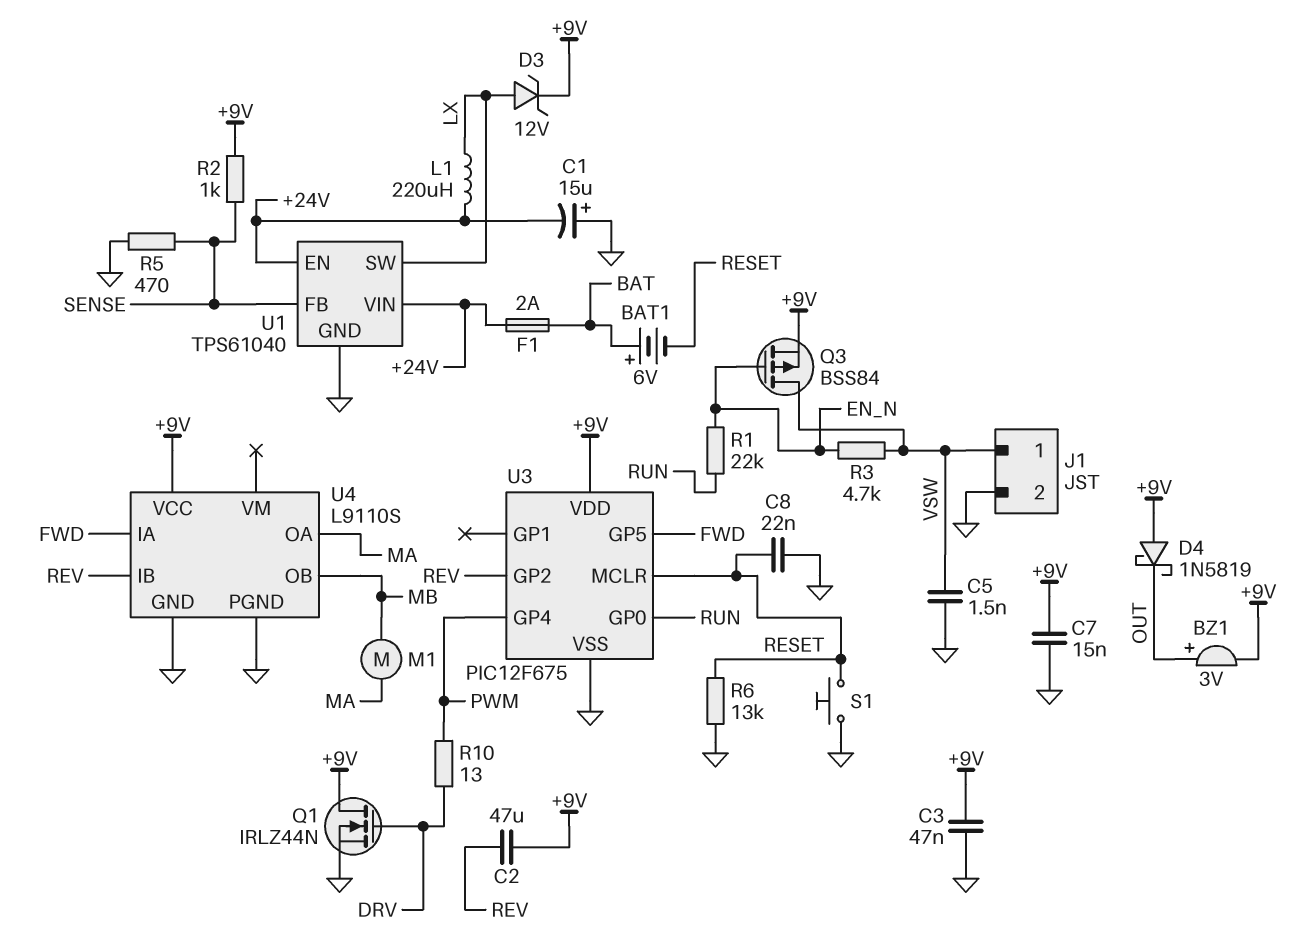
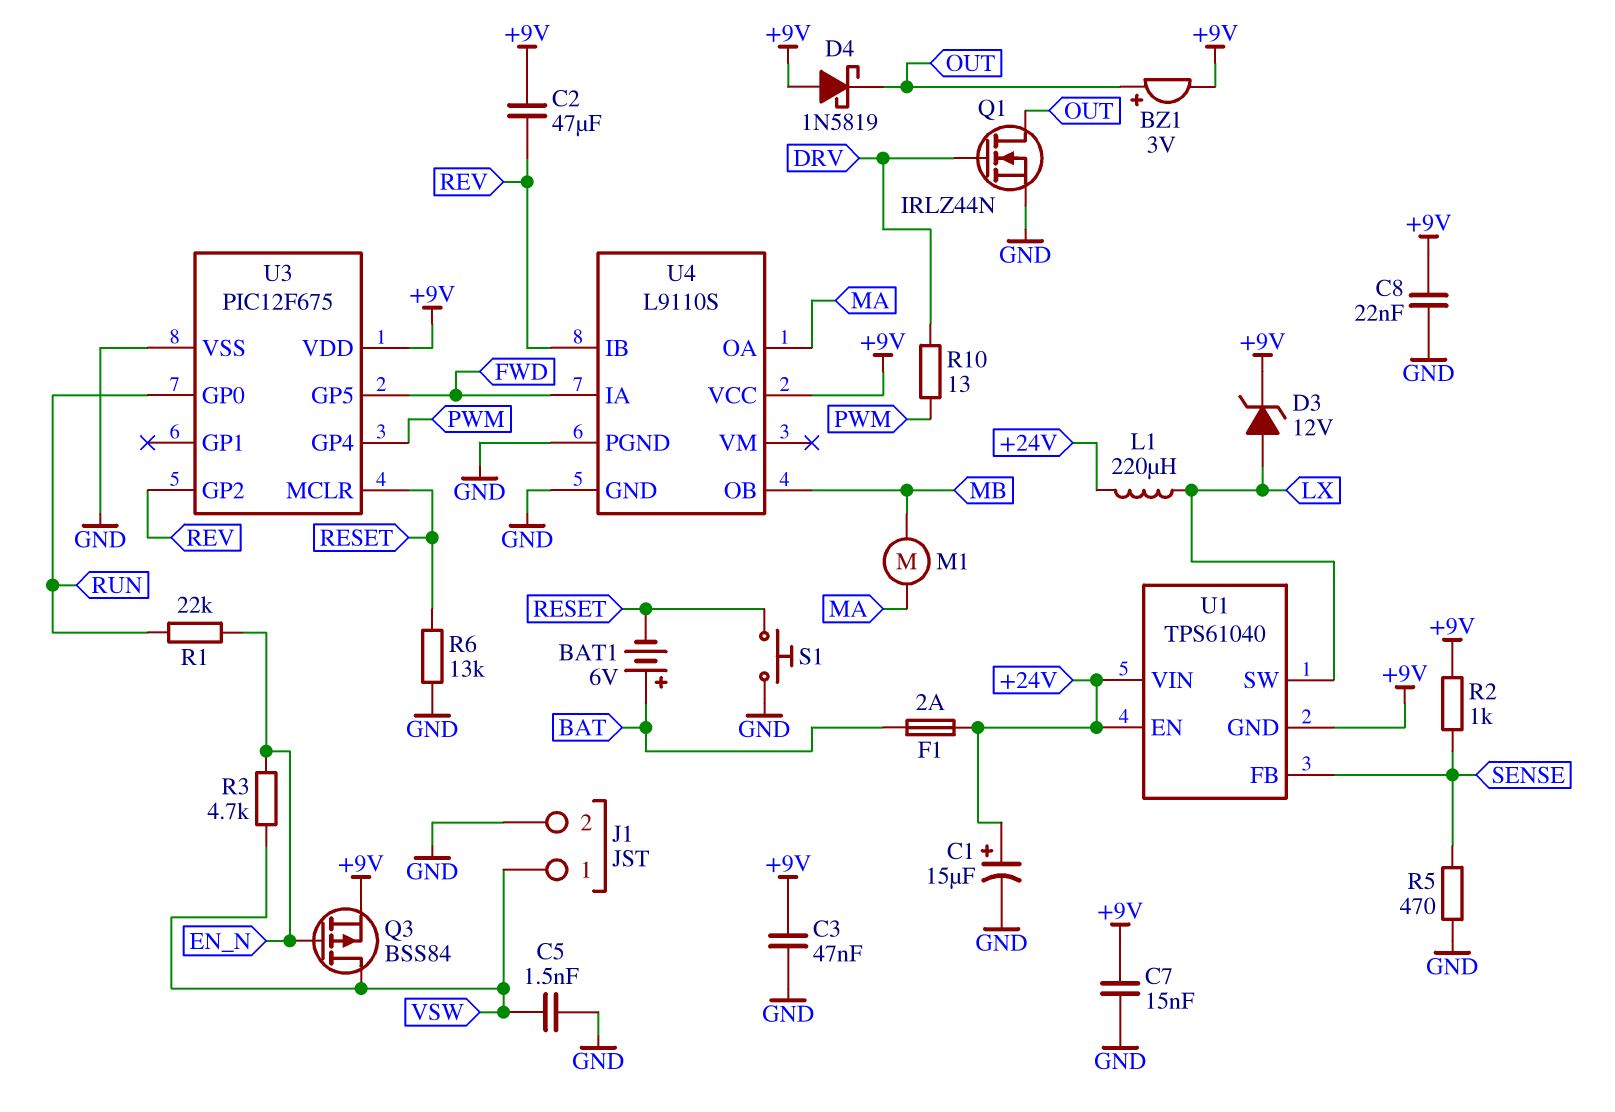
C1: 15uF (plus GND, minus +24V) -> 15uF (plus +24V, minus GND)
C8: 22nF (GND, RESET) -> 22nF (+9V, GND)
Q1: NMOS IRLZ44N (G DRV, D +9V, S GND) -> NMOS IRLZ44N (G DRV, D OUT, S GND)
U1 pin GND: GND -> +9V

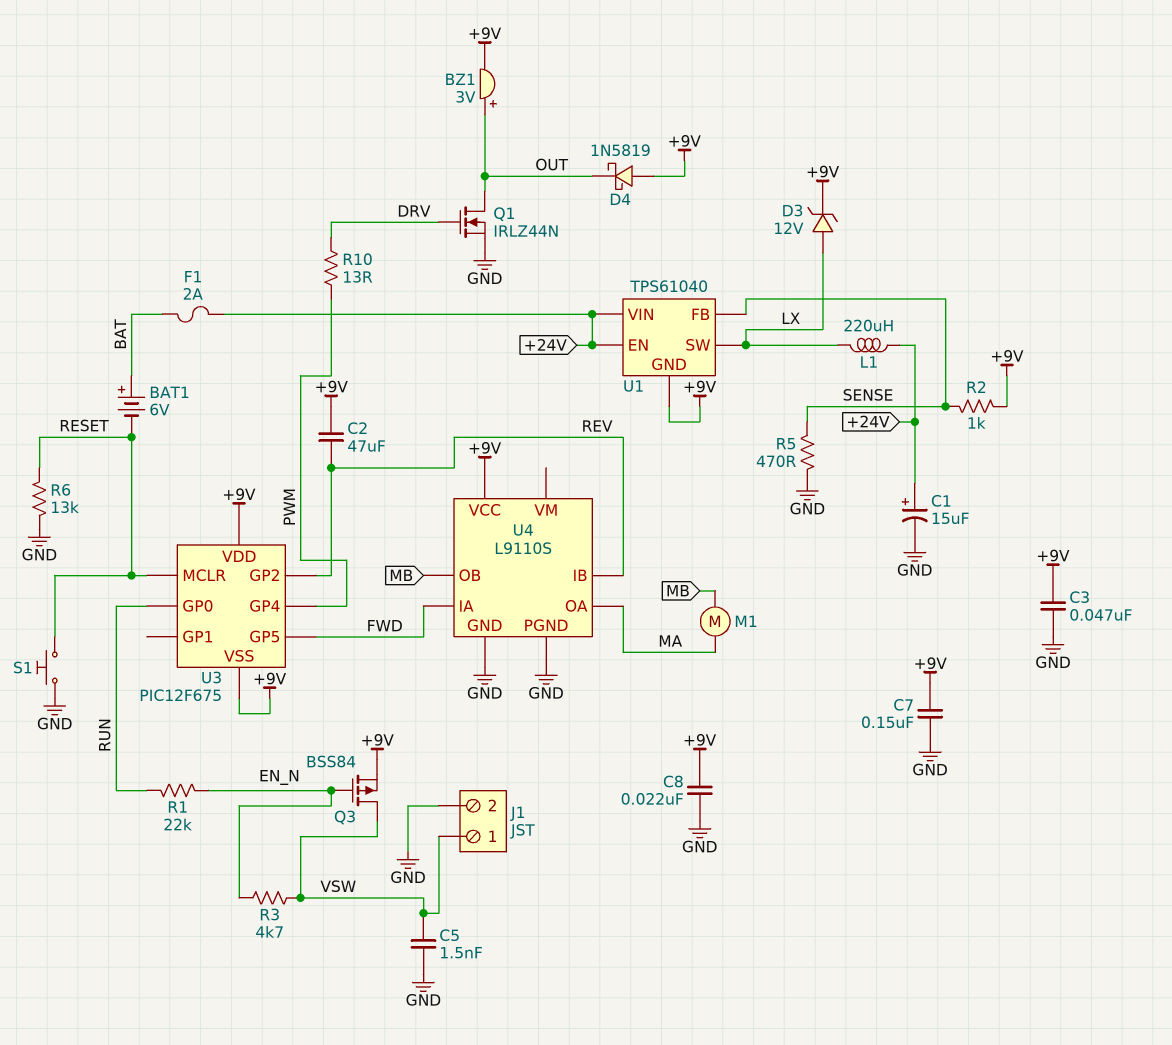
C7: 15nF (+9V, GND) -> 150nF (+9V, GND)
U3 pin VSS: GND -> +9V

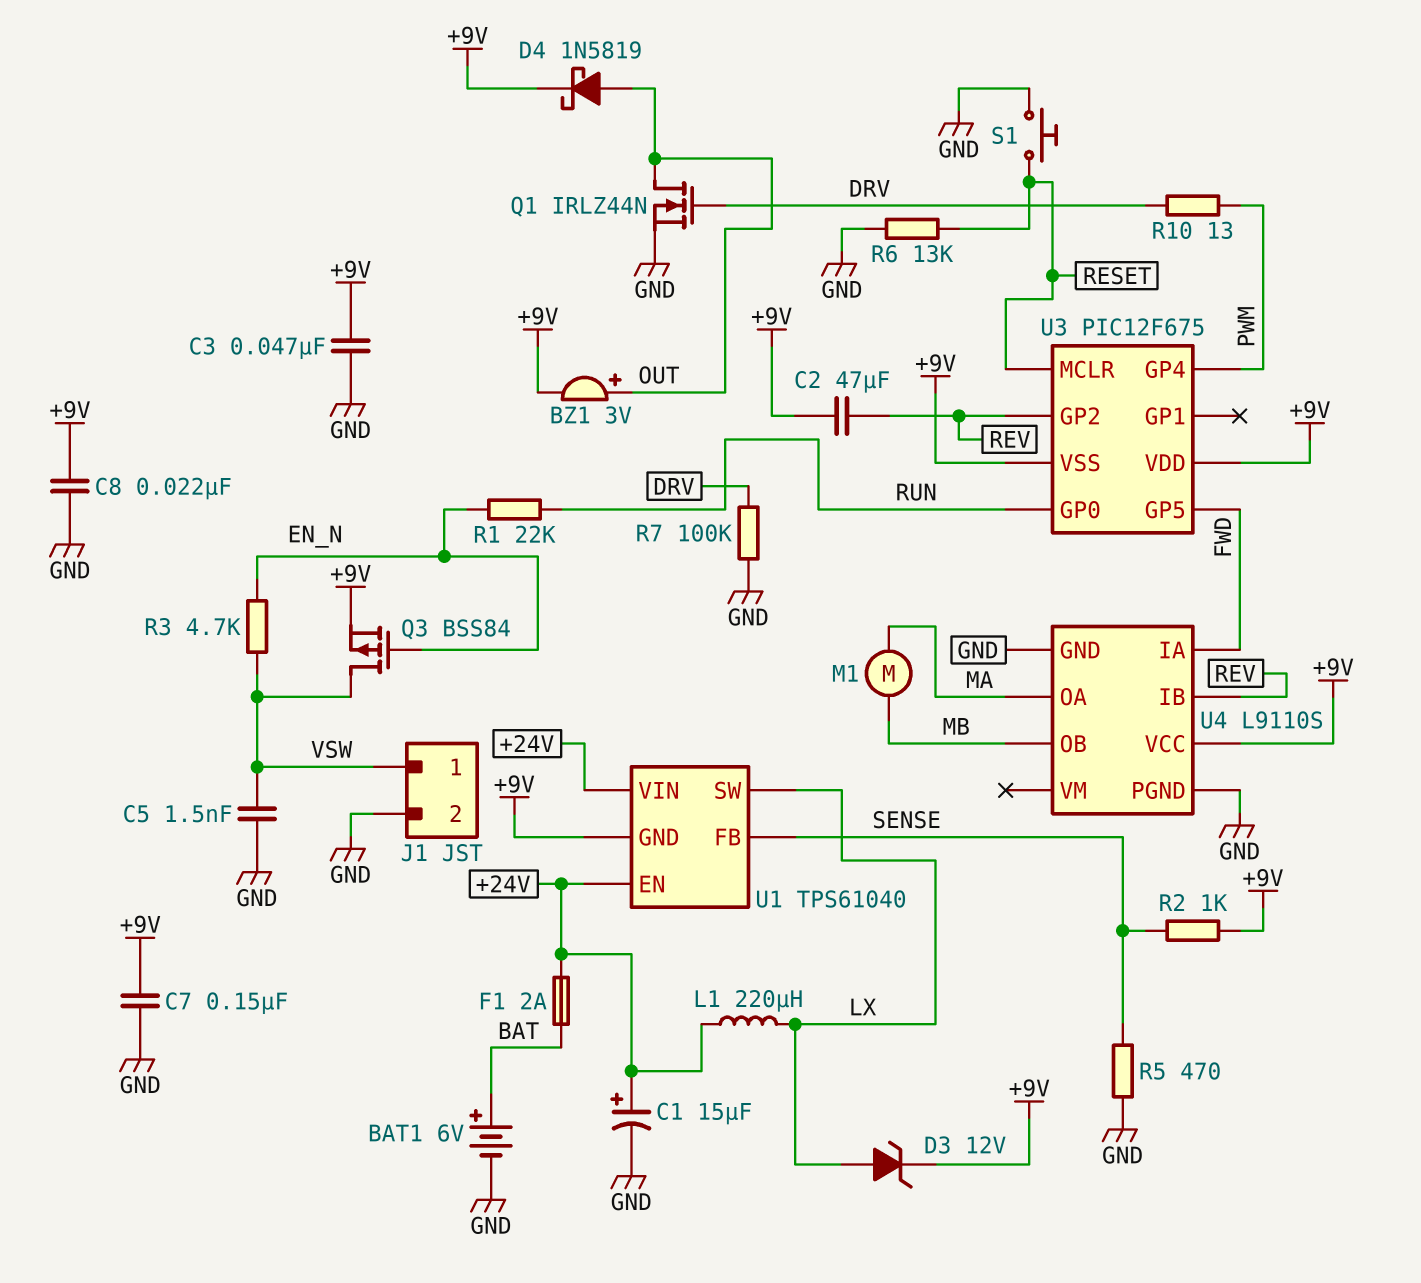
BAT1: 6V (plus BAT, minus RESET) -> 6V (plus BAT, minus GND)
D4: schottky 1N5819 (A +9V, K OUT) -> schottky 1N5819 (A OUT, K +9V)
R7: none -> 100k (DRV, GND)

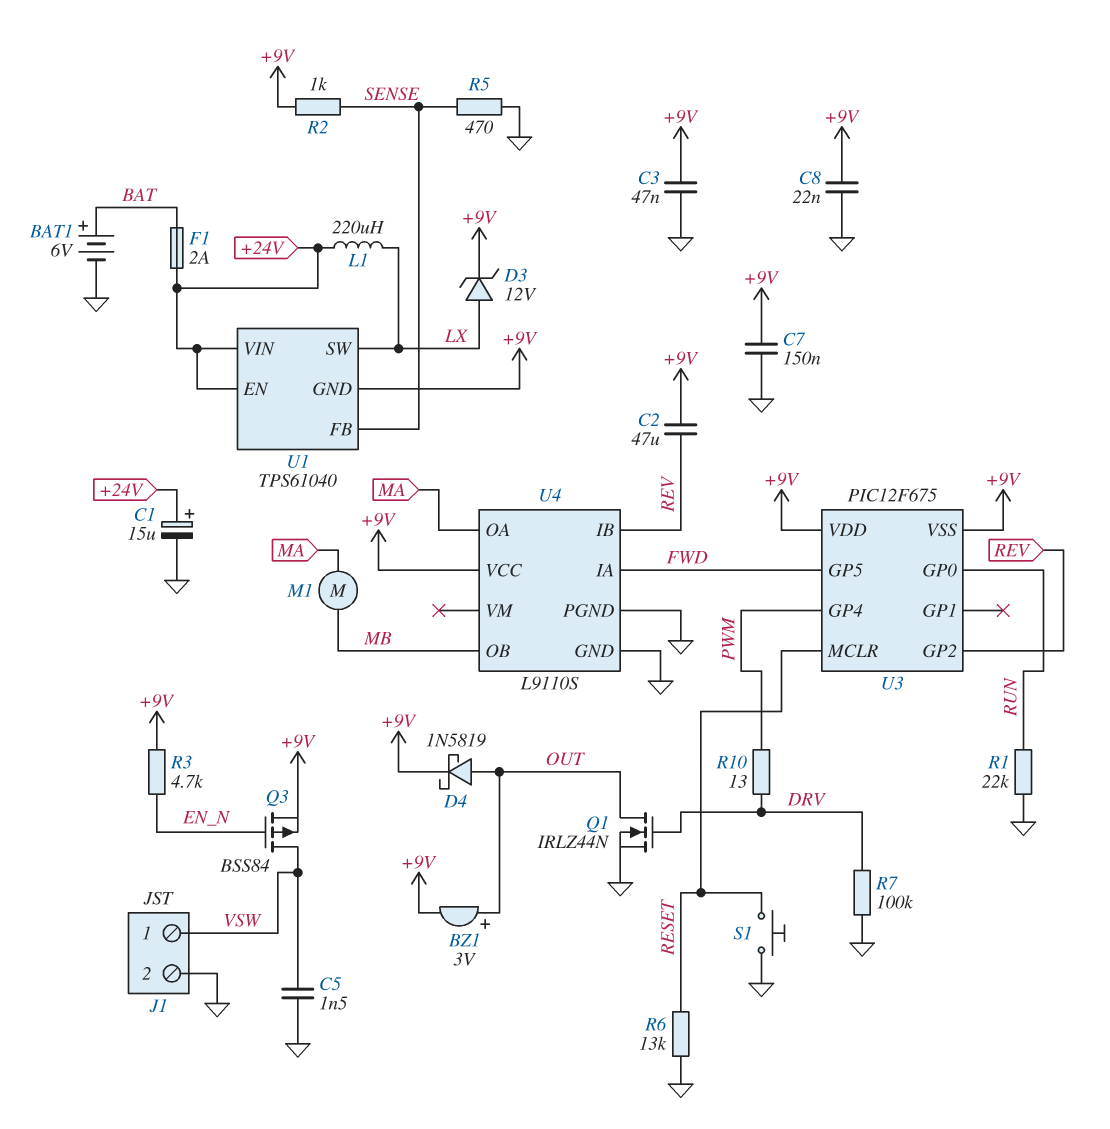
R1: 22k (EN_N, RUN) -> 22k (GND, RUN)
R3: 4.7k (EN_N, VSW) -> 4.7k (+9V, EN_N)

